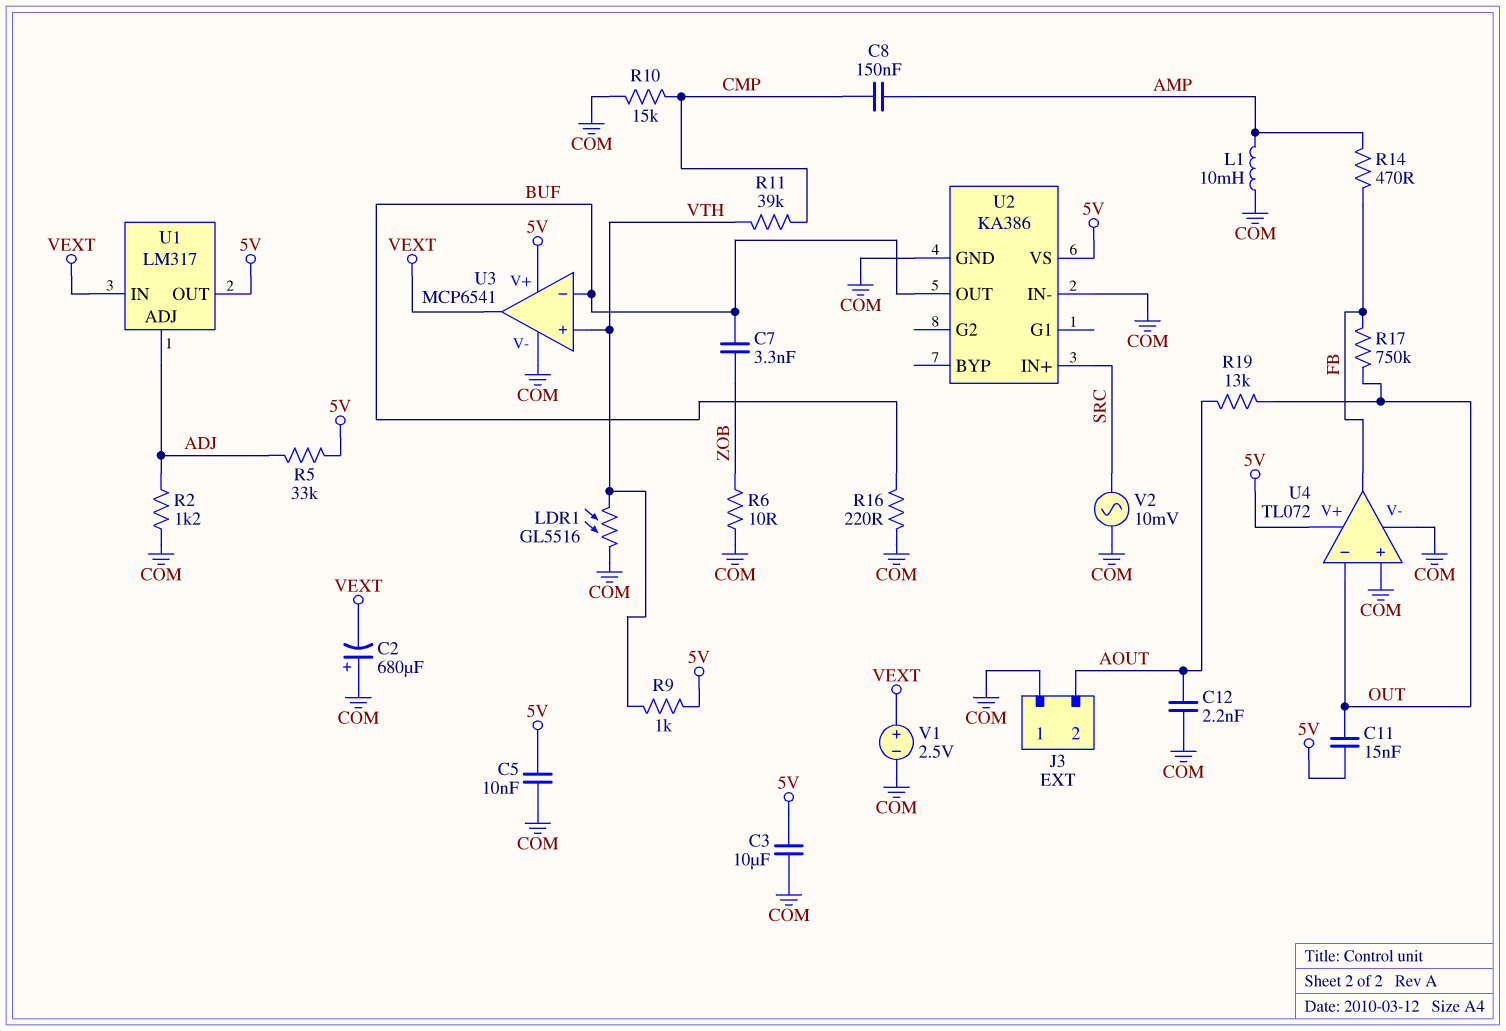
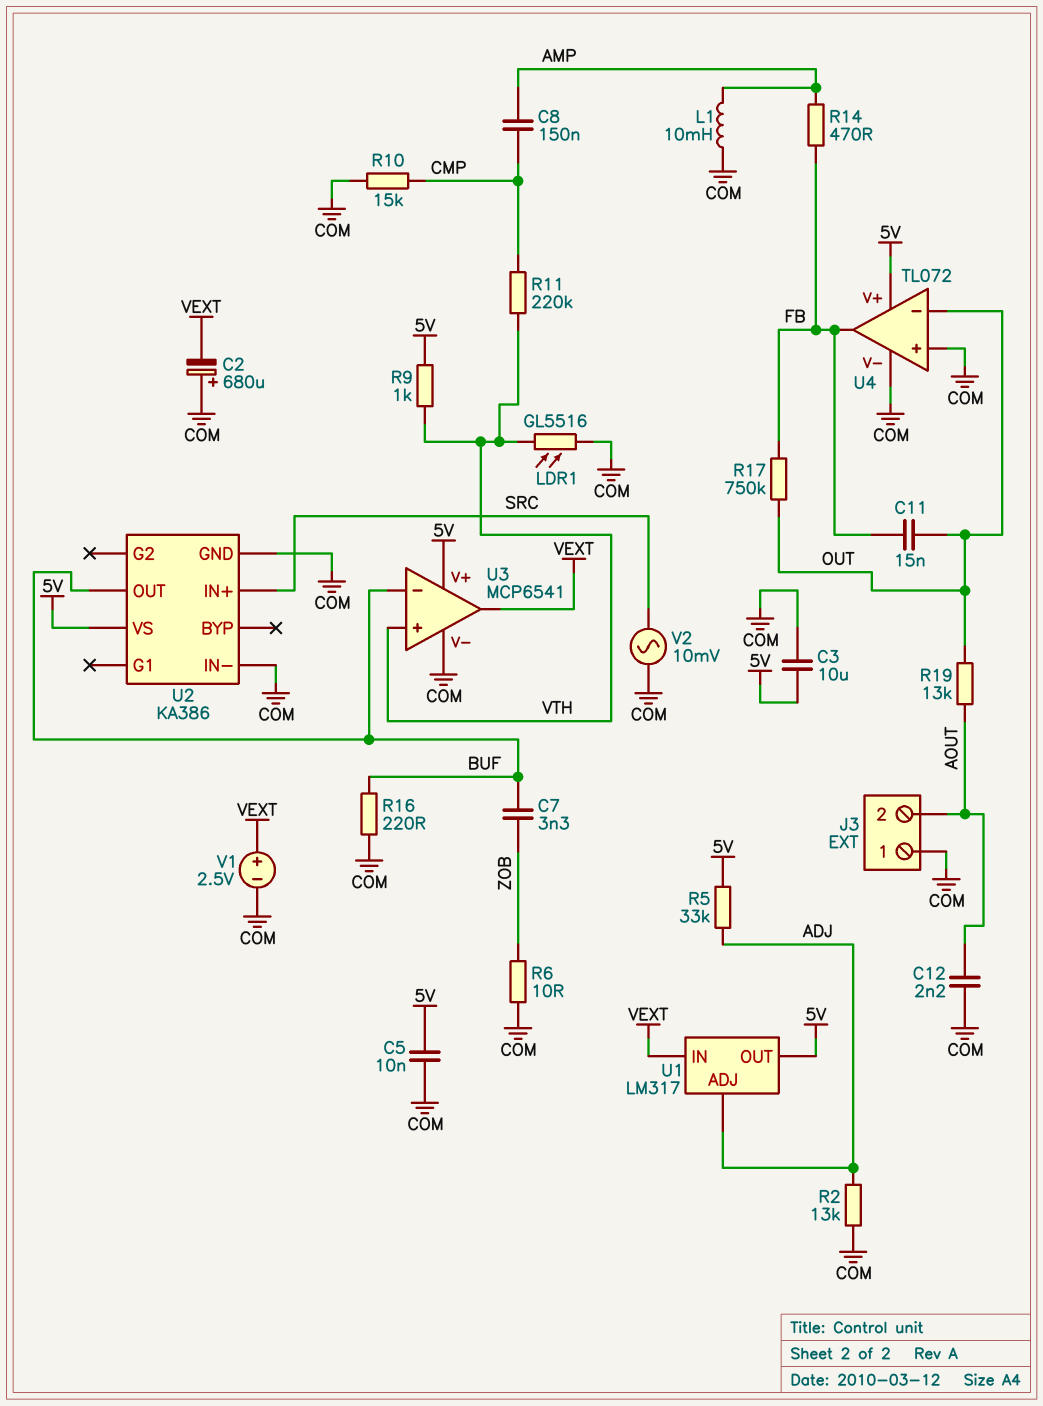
C11: 15nF (5V, OUT) -> 15nF (FB, OUT)
R2: 1.2k (ADJ, COM) -> 13k (ADJ, COM)
R11: 39k (CMP, VTH) -> 220k (CMP, VTH)

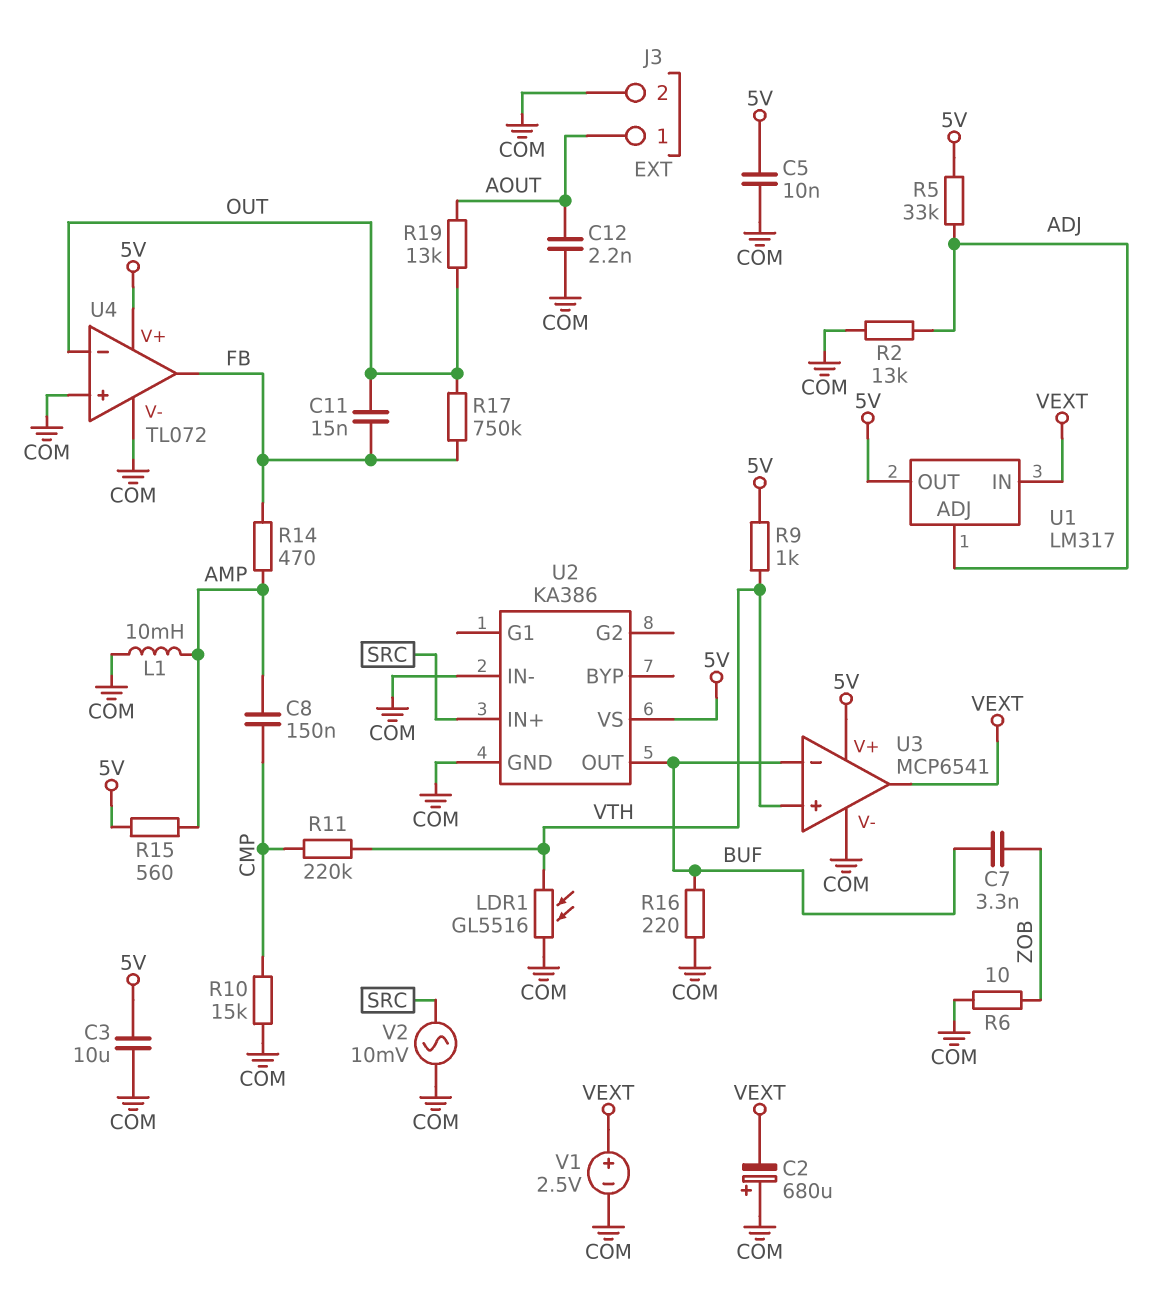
J3 pin 1: COM -> AOUT
J3 pin 2: AOUT -> COM
R15: none -> 560 (5V, AMP)

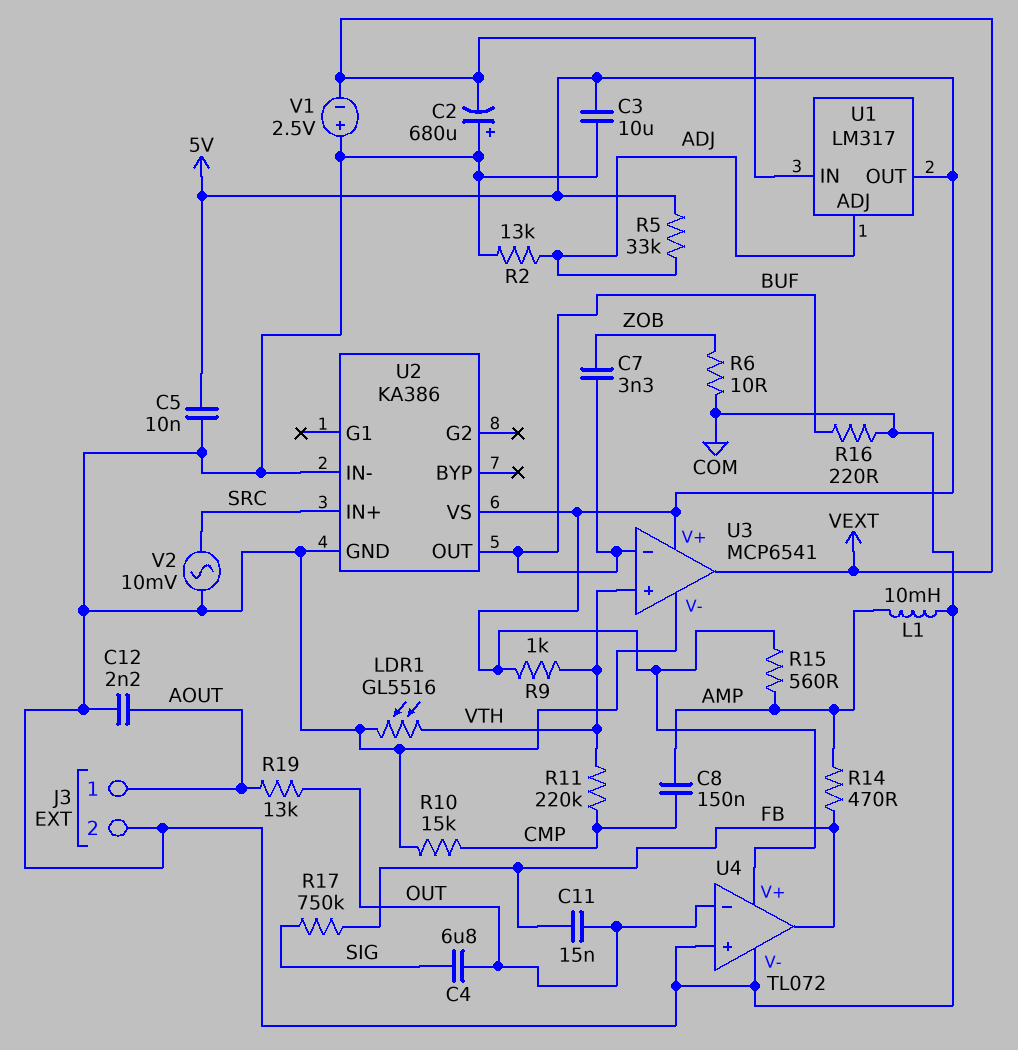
C4: none -> 6.8uF (OUT, SIG)
R17: 750k (FB, OUT) -> 750k (FB, SIG)
V1: 2.5V (plus VEXT, minus COM) -> 2.5V (plus COM, minus VEXT)

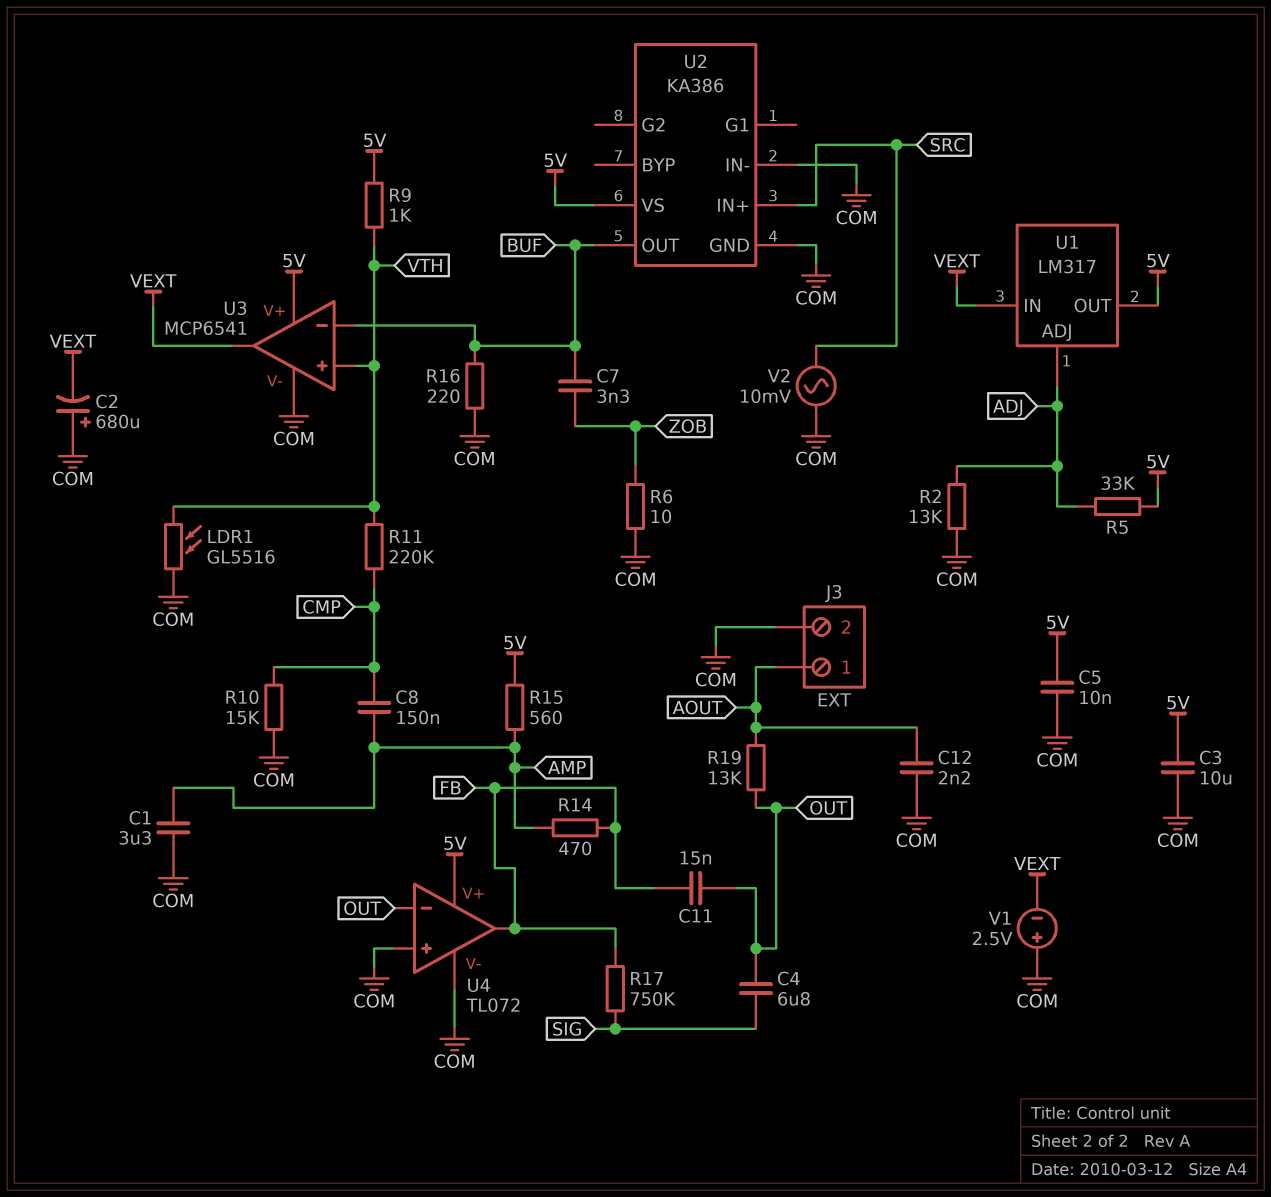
C1: none -> 3.3uF (AMP, COM)
L1: 10mH (AMP, COM) -> none

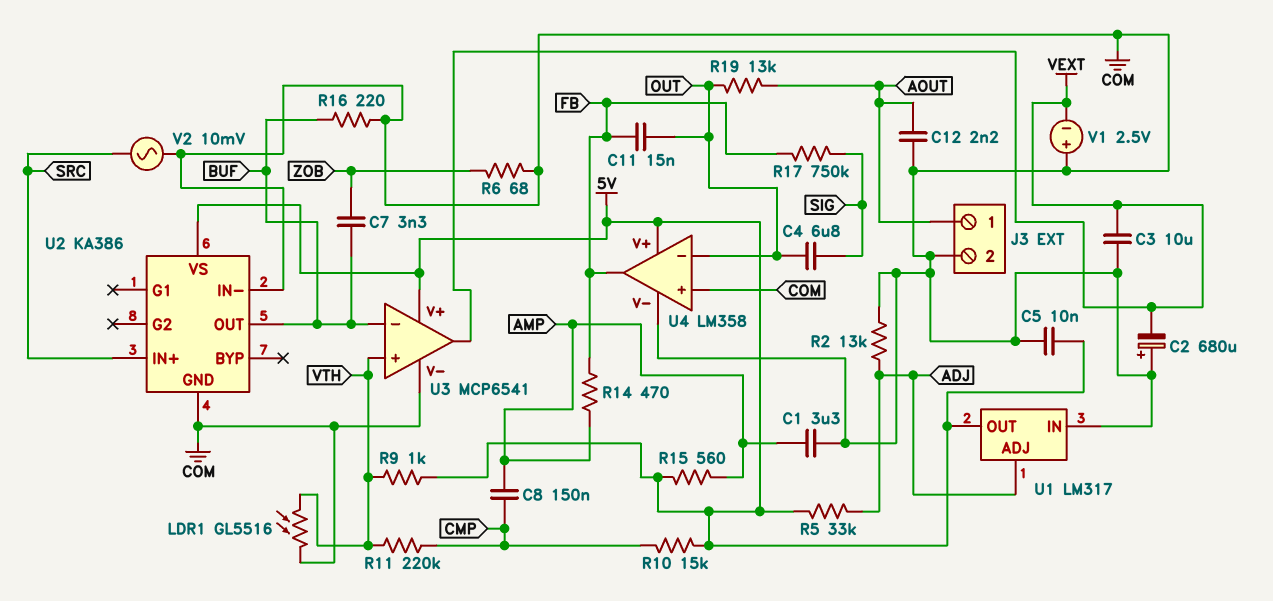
C3: 10uF (5V, COM) -> 10uF (COM, VEXT)
R6: 10 (COM, ZOB) -> 68 (COM, ZOB)
R10: 15k (CMP, COM) -> 15k (5V, CMP)
U1 pin IN: VEXT -> COM
U4: TL072 -> LM358

